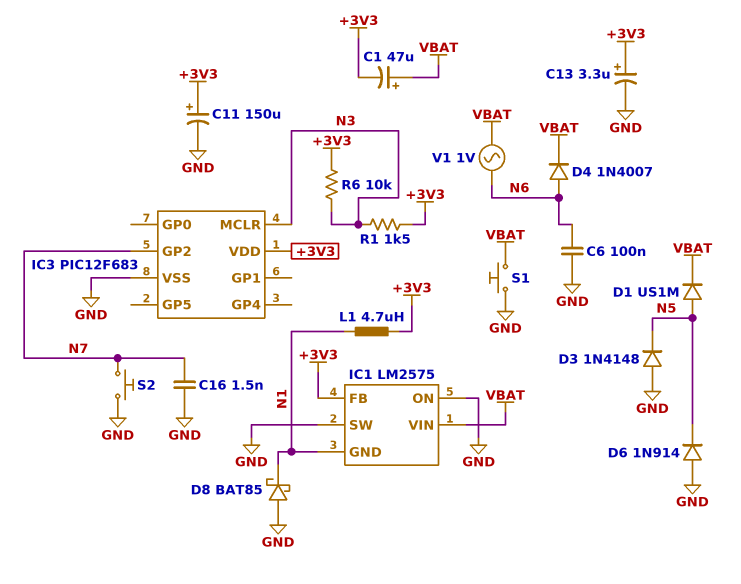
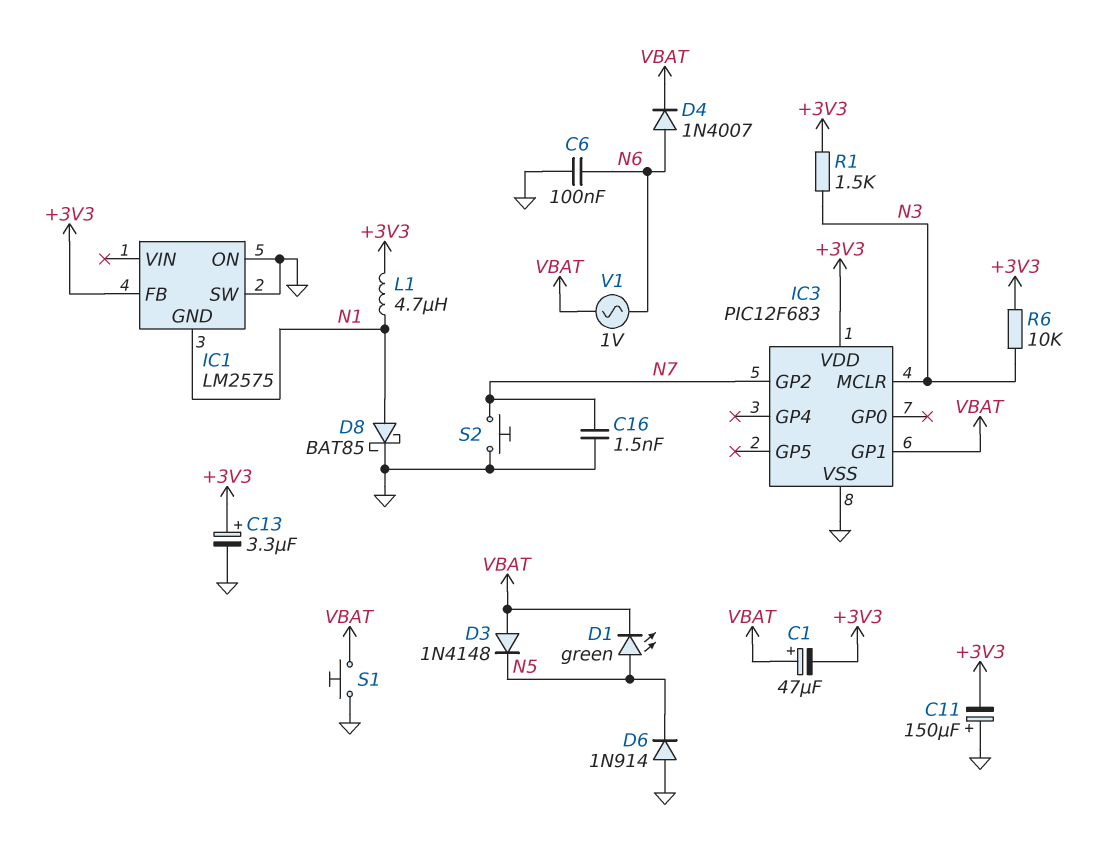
C11: 150uF (plus +3V3, minus GND) -> 150uF (plus GND, minus +3V3)
D1: diode US1M (A N5, K VBAT) -> LED green (A N5, K VBAT)
D3: diode 1N4148 (A GND, K N5) -> diode 1N4148 (A VBAT, K N5)
D8: schottky BAT85 (A GND, K N1) -> schottky BAT85 (A N1, K GND)
IC1 pin VIN: VBAT -> none
IC3 pin GP1: none -> VBAT

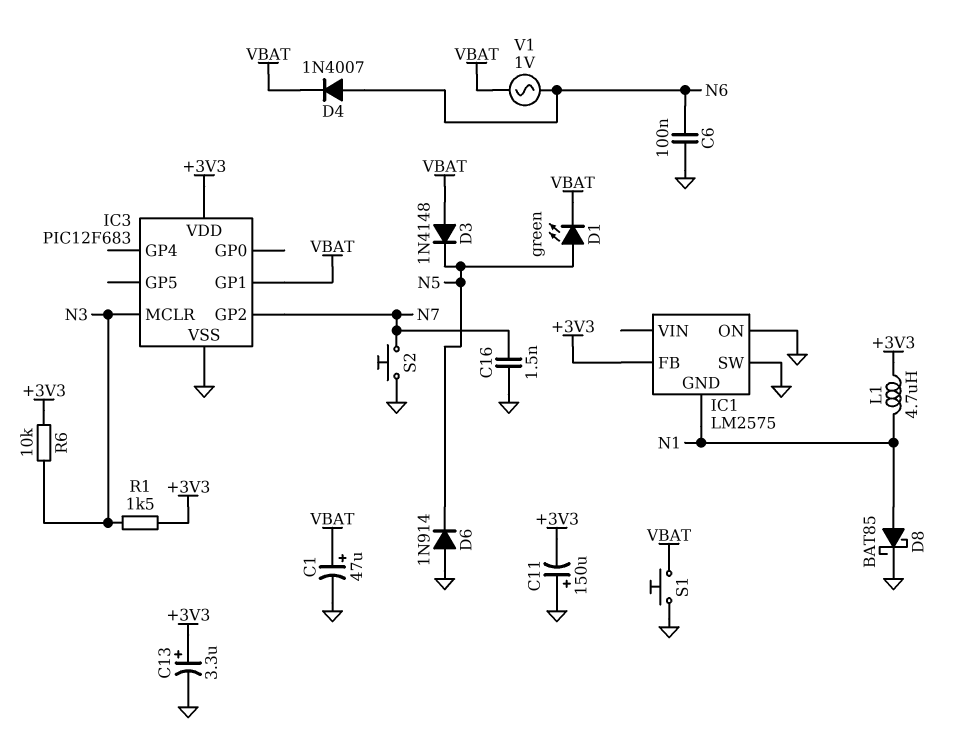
C1: 47uF (plus VBAT, minus +3V3) -> 47uF (plus VBAT, minus GND)

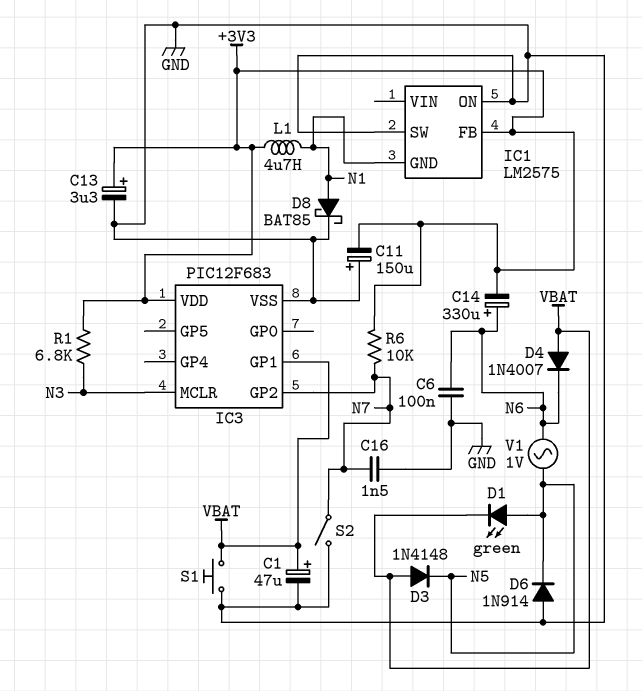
C14: none -> 330uF (plus N6, minus +3V3)
D4: diode 1N4007 (A N6, K VBAT) -> diode 1N4007 (A VBAT, K N6)
R1: 1.5k (+3V3, N3) -> 6.8k (+3V3, N3)
R6: 10k (+3V3, N3) -> 10k (+3V3, N7)
S2: button (GND, N7) -> switch (GND, N7)
V1: AC 1V (N6, VBAT) -> AC 1V (N5, N6)

